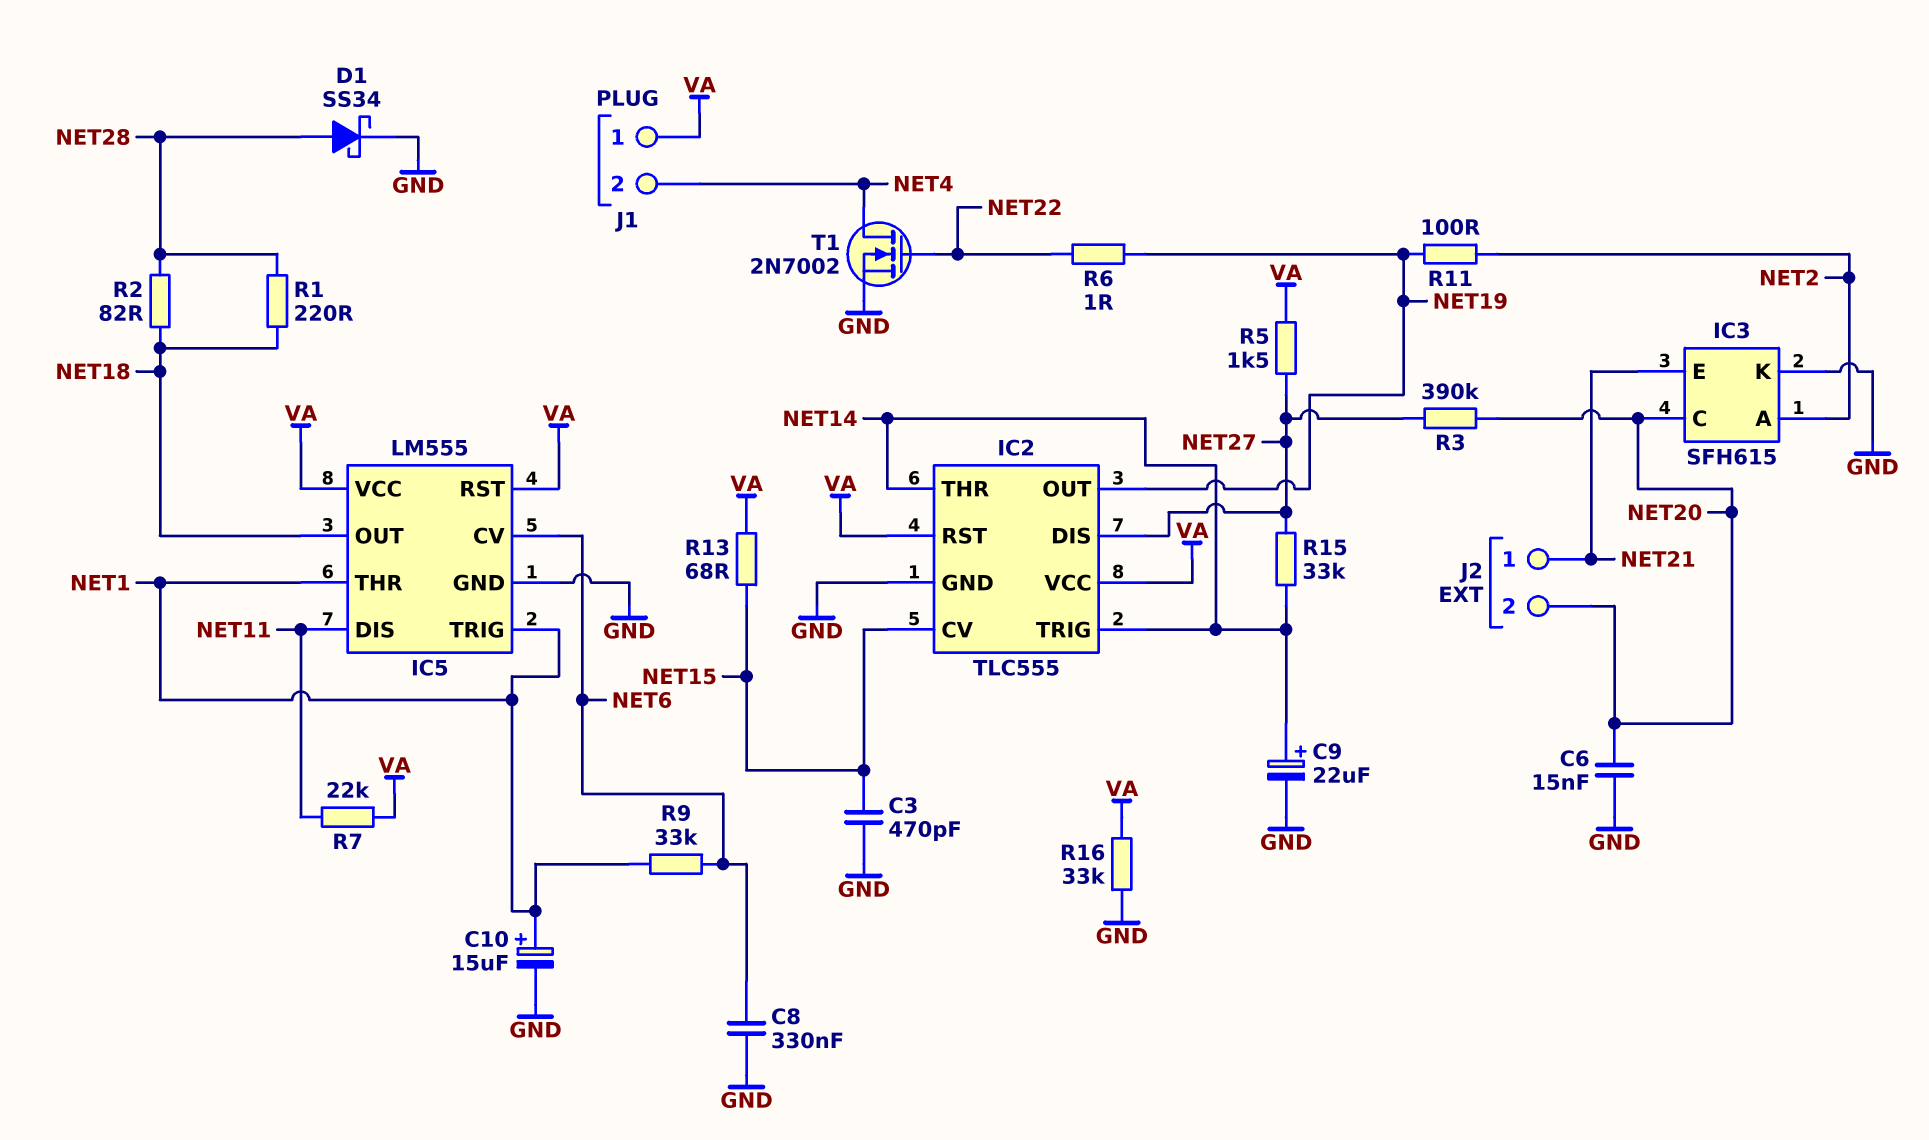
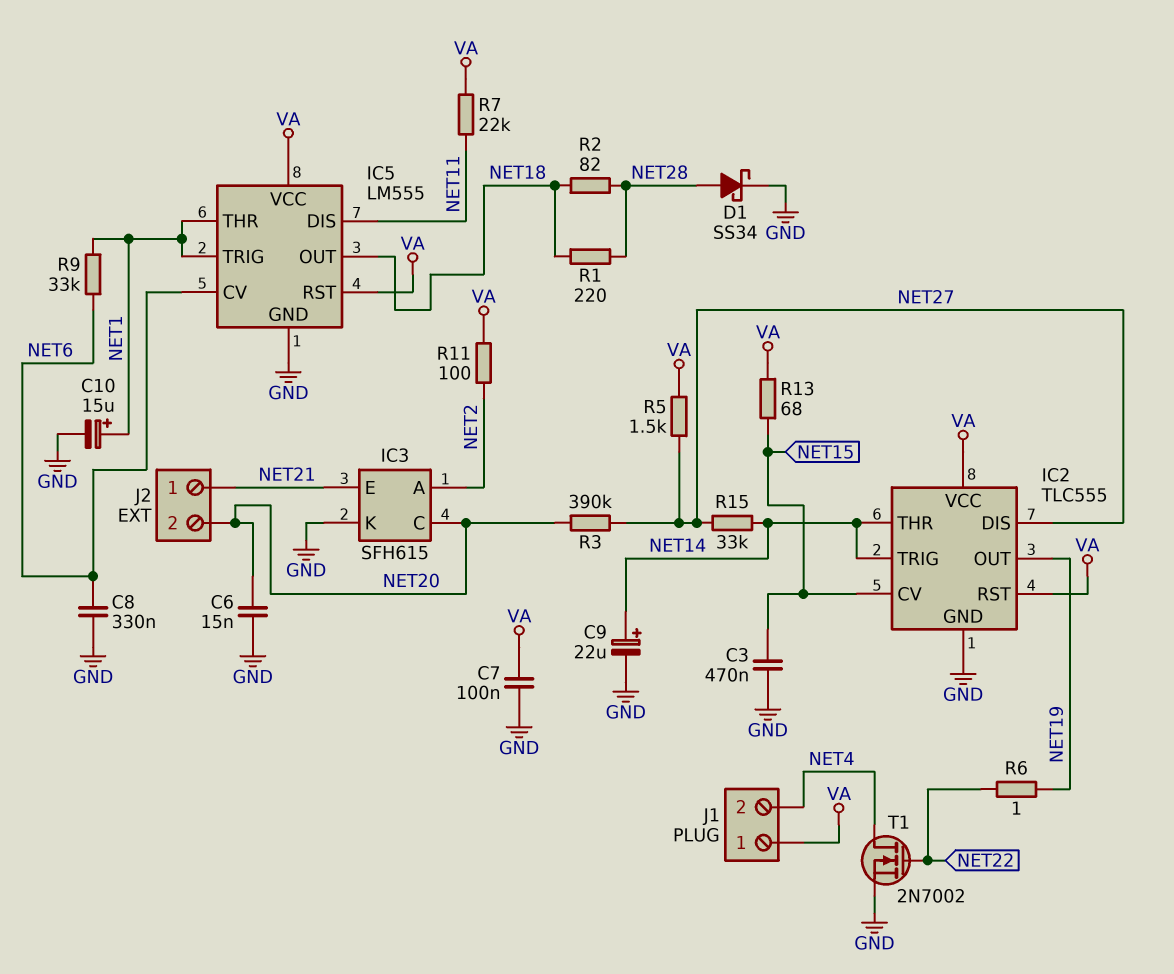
C3: 470pF (GND, NET15) -> 470nF (GND, NET15)
C7: none -> 100nF (GND, VA)
R11: 100 (NET2, NET19) -> 100 (NET2, VA)
R16: 33k (GND, VA) -> none

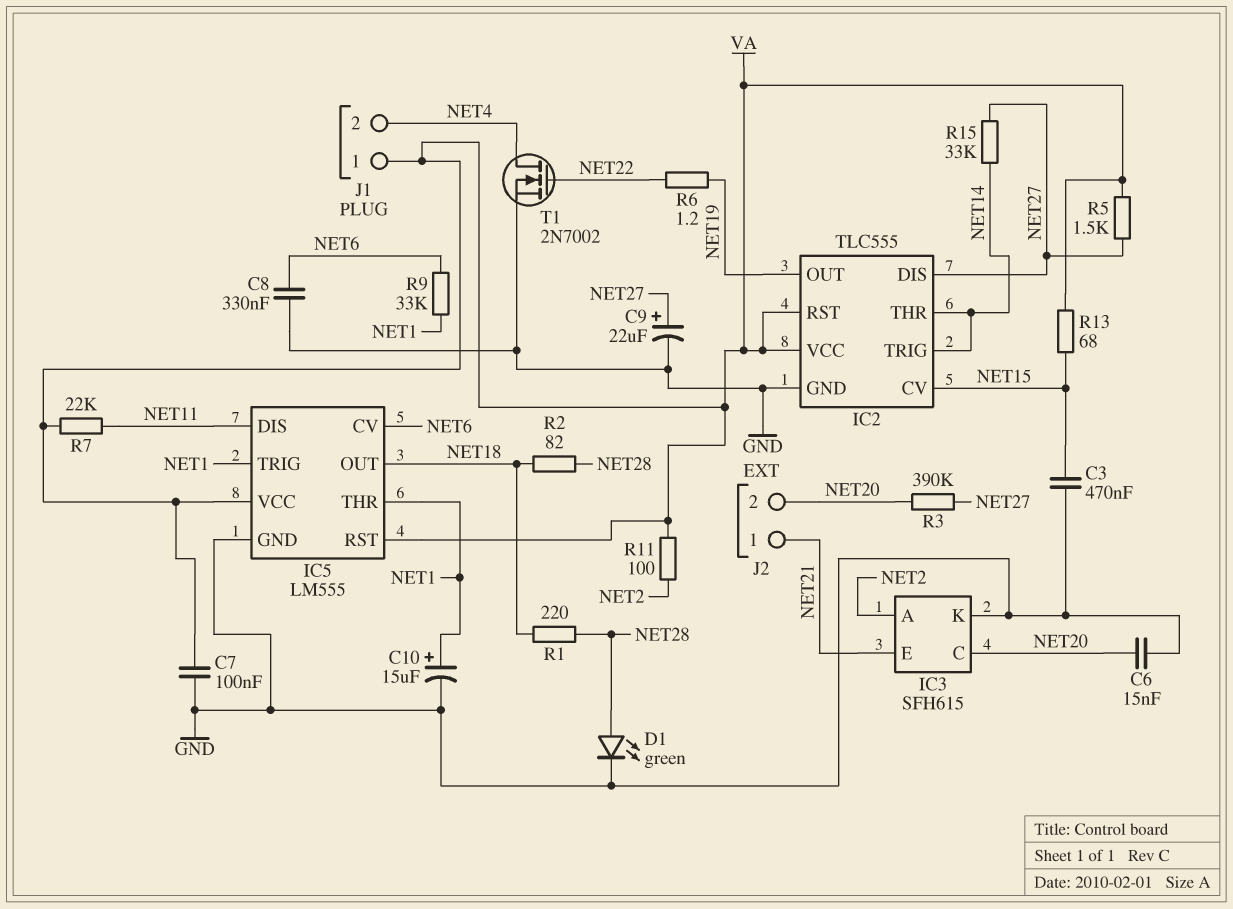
C9: 22uF (plus NET14, minus GND) -> 22uF (plus NET27, minus GND)
D1: schottky SS34 (A NET28, K GND) -> LED green (A NET28, K GND)
R6: 1 (NET19, NET22) -> 1.2 (NET19, NET22)

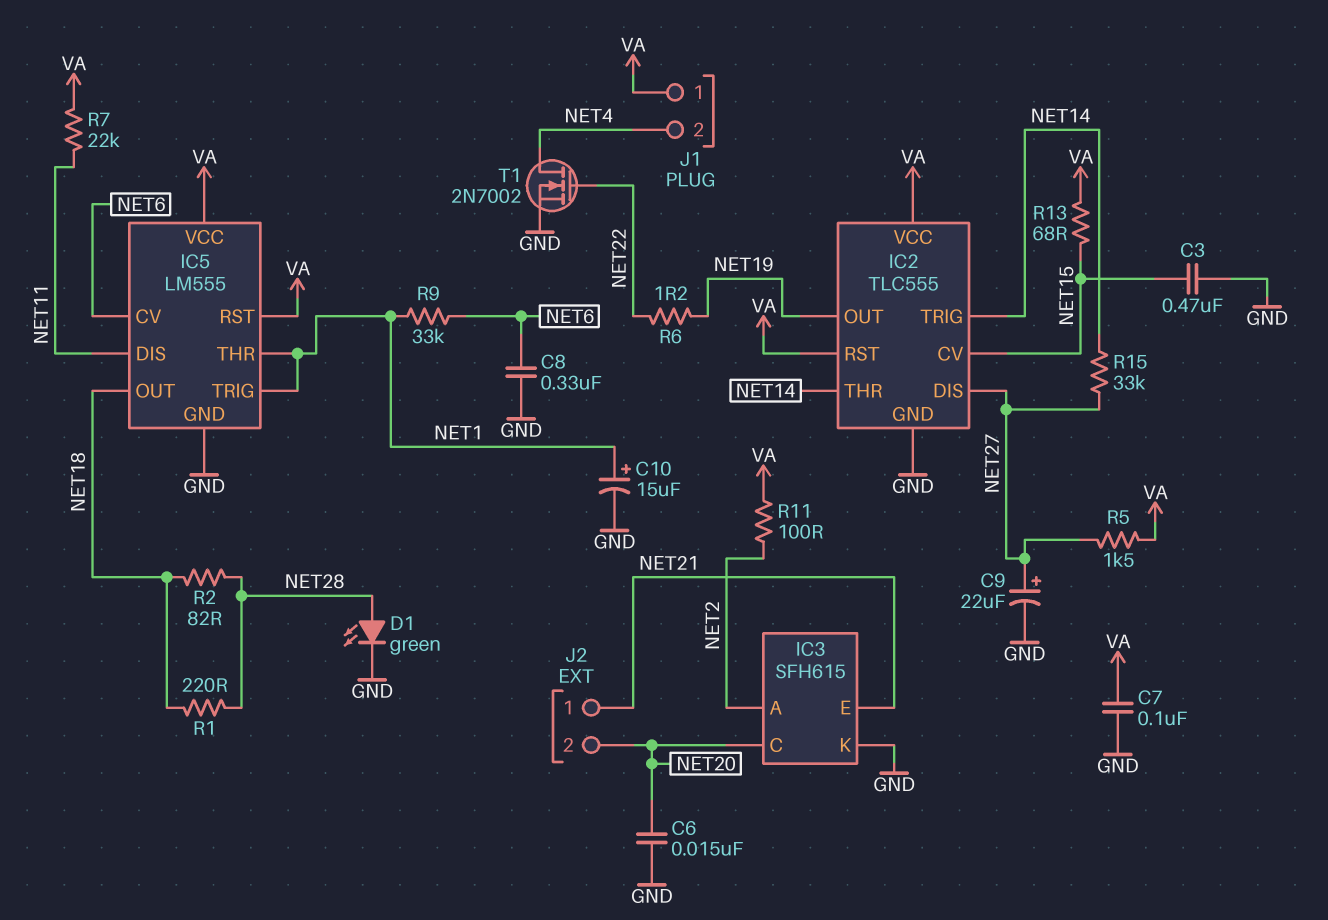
R3: 390k (NET20, NET27) -> none

